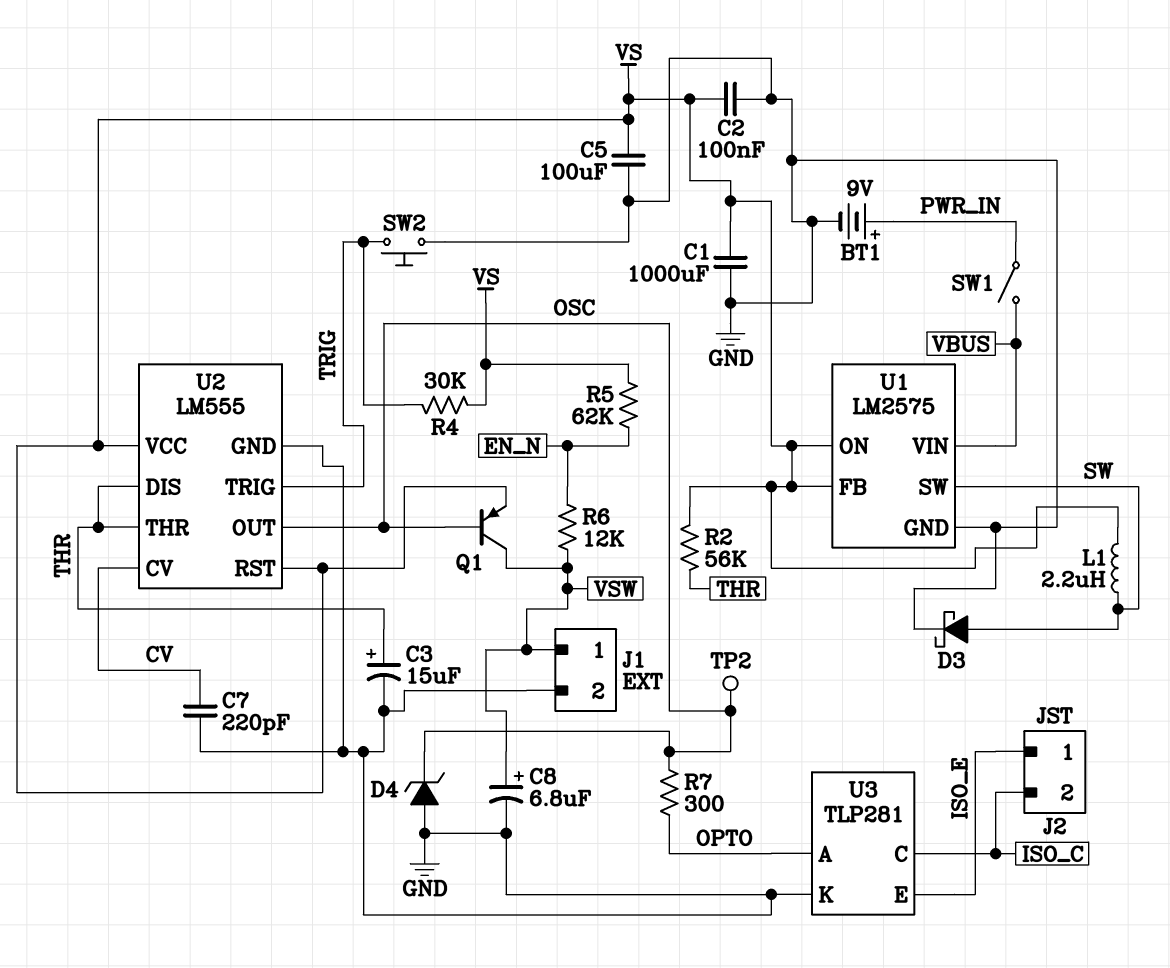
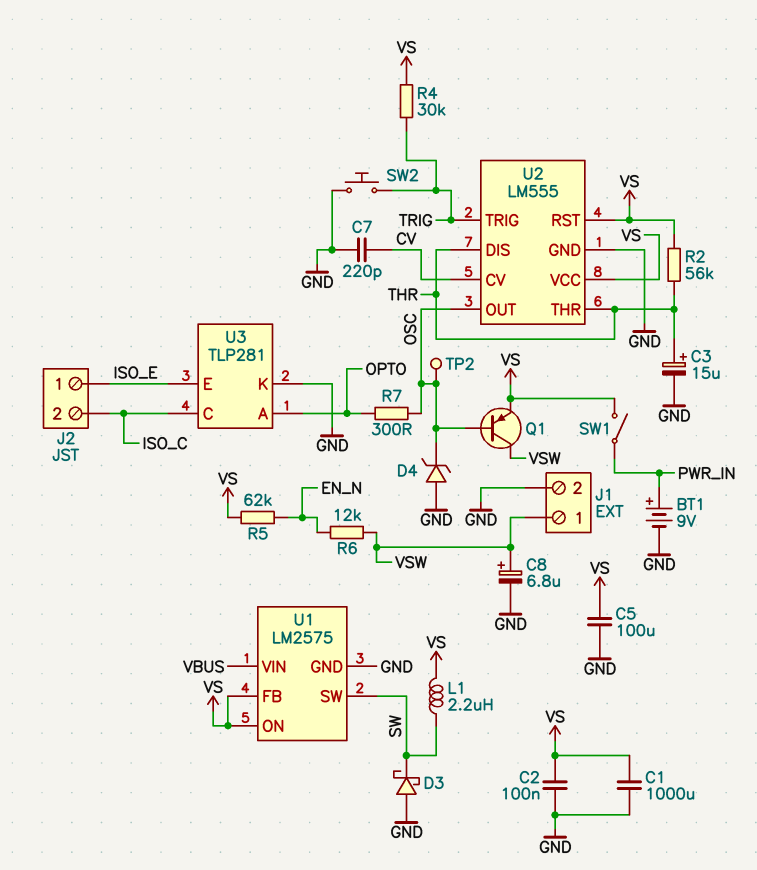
D3: schottky (A SW, K GND) -> schottky (A GND, K SW)
SW1: switch (PWR_IN, VBUS) -> switch (PWR_IN, VS)

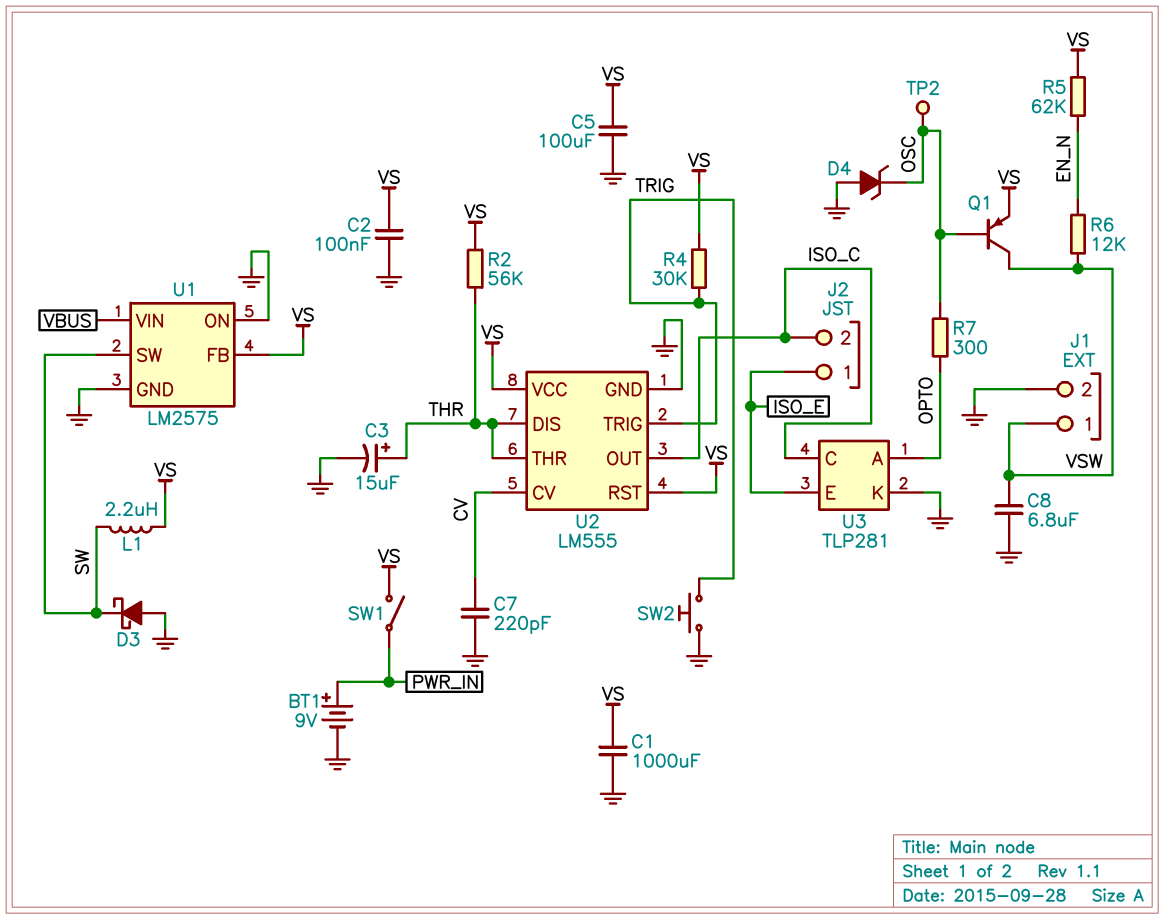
C8: 6.8uF (plus VSW, minus GND) -> 6.8uF (GND, VSW)
U1 pin ON: VS -> GND
U2 pin OUT: OSC -> ISO_C

